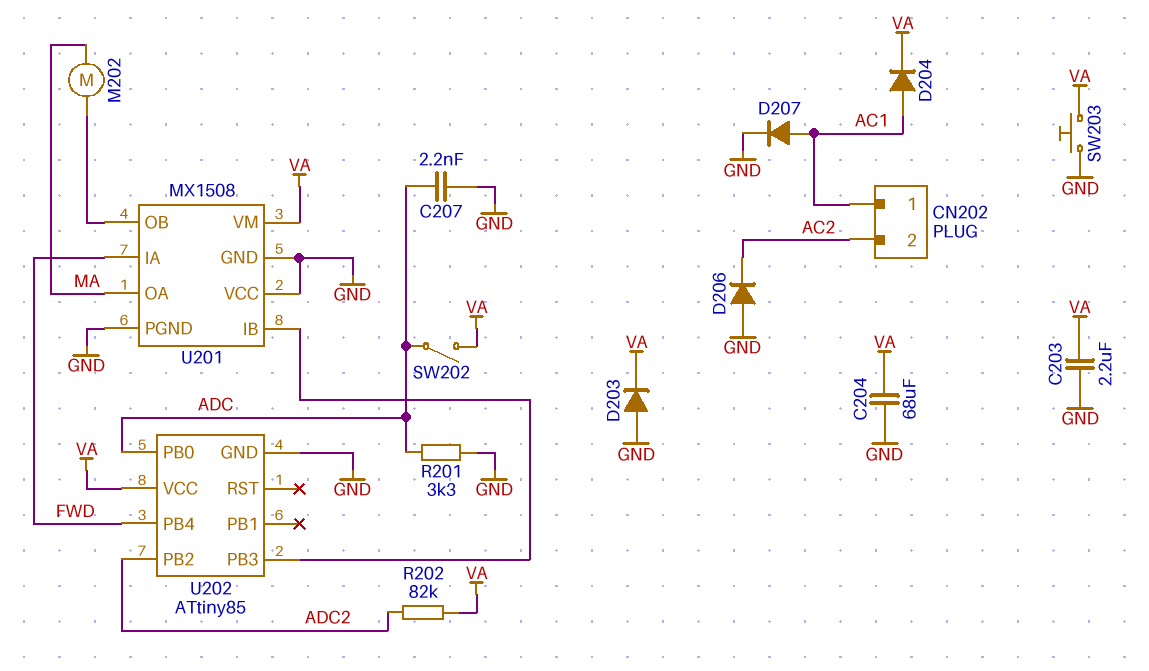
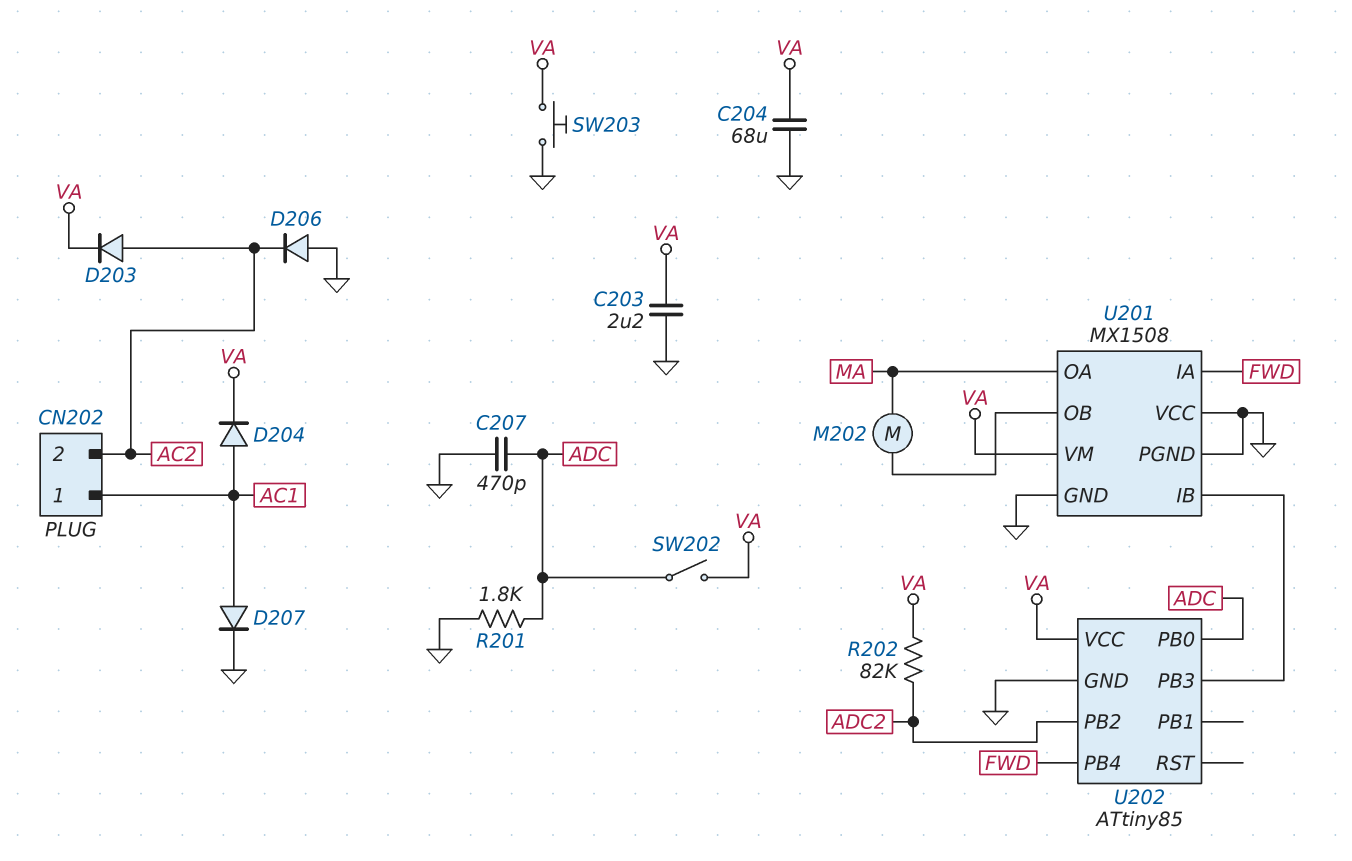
C207: 2.2nF (ADC, GND) -> 470pF (ADC, GND)
D203: diode (A GND, K VA) -> diode (A AC2, K VA)
R201: 3.3k (ADC, GND) -> 1.8k (ADC, GND)

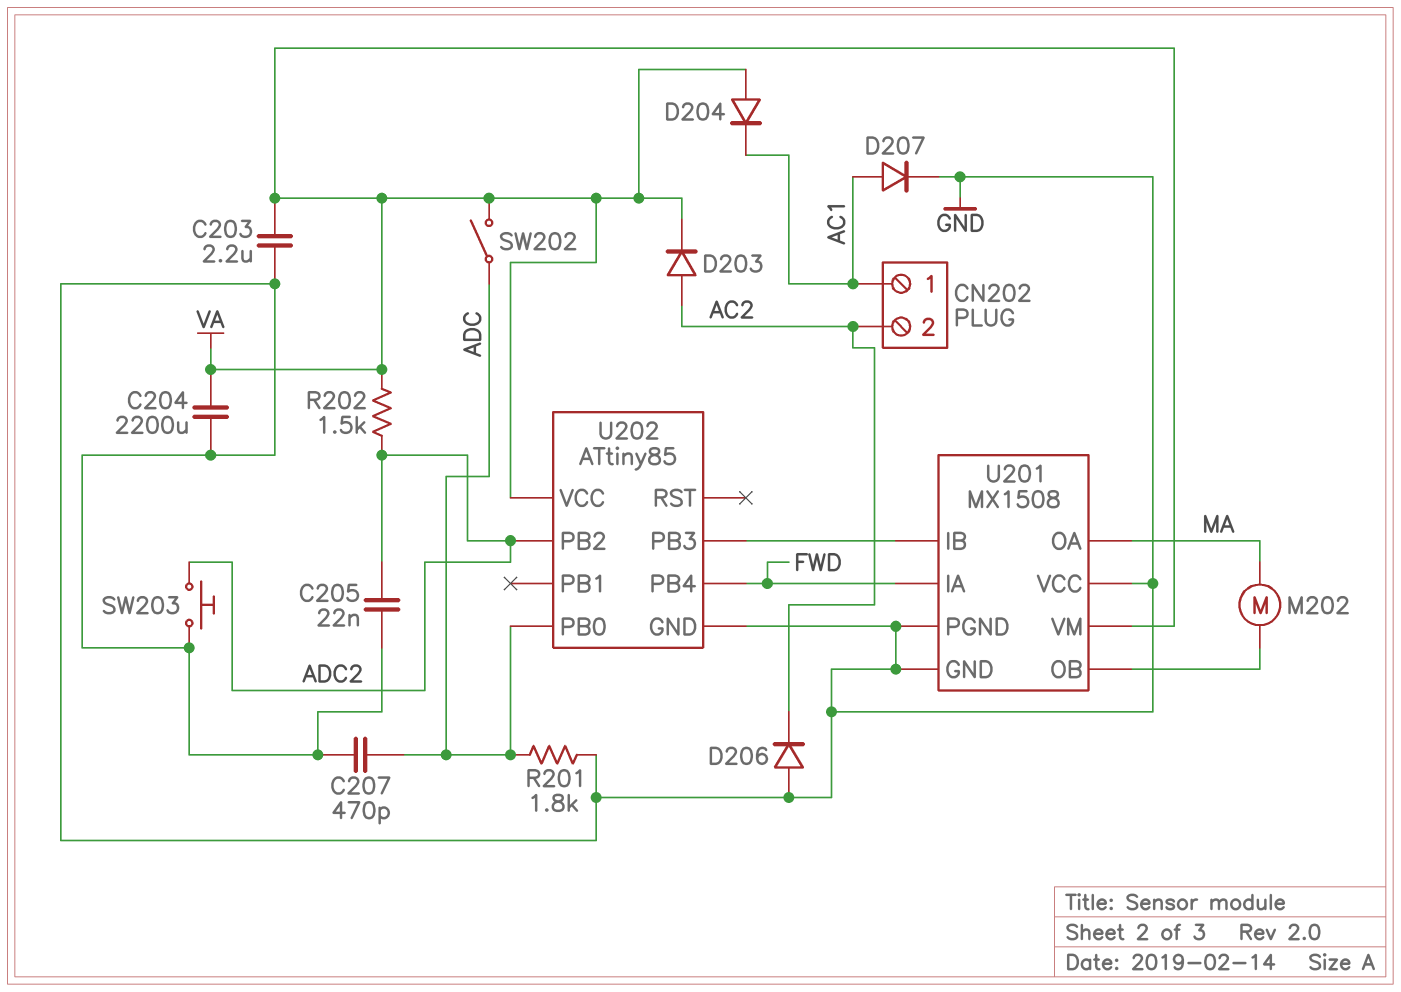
C204: 68uF (GND, VA) -> 2200uF (GND, VA)
C205: none -> 22nF (ADC2, GND)
D204: diode (A AC1, K VA) -> diode (A VA, K AC1)
R202: 82k (ADC2, VA) -> 1.5k (ADC2, VA)
SW203: button (GND, VA) -> button (ADC2, GND)

